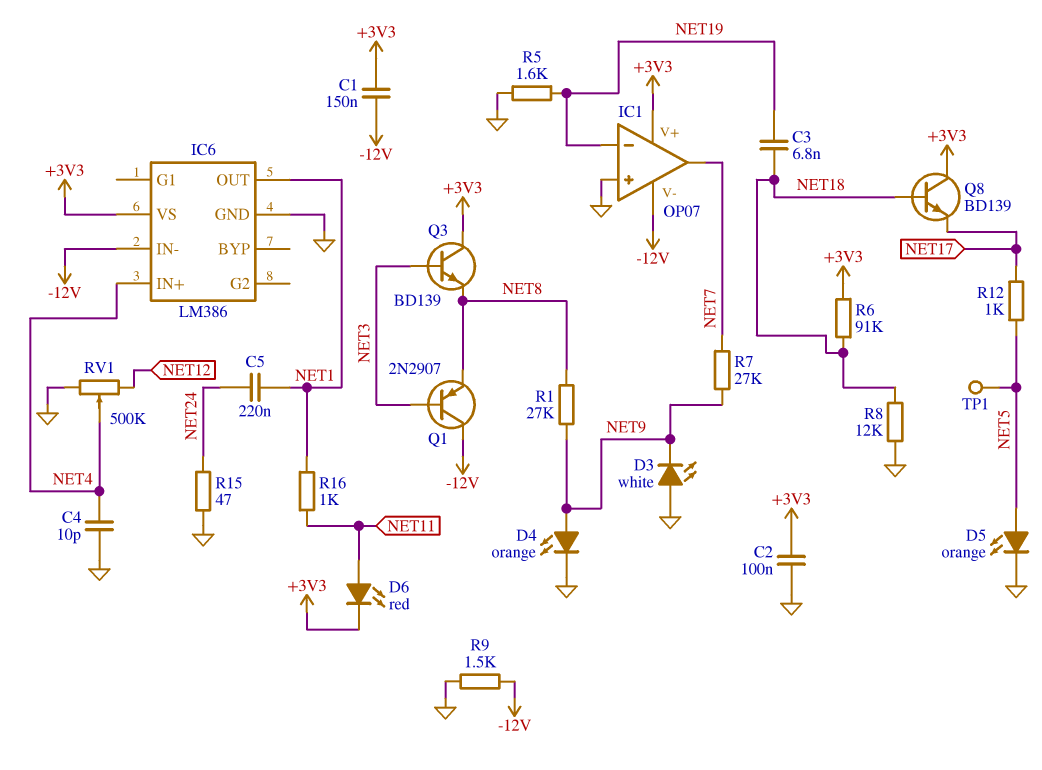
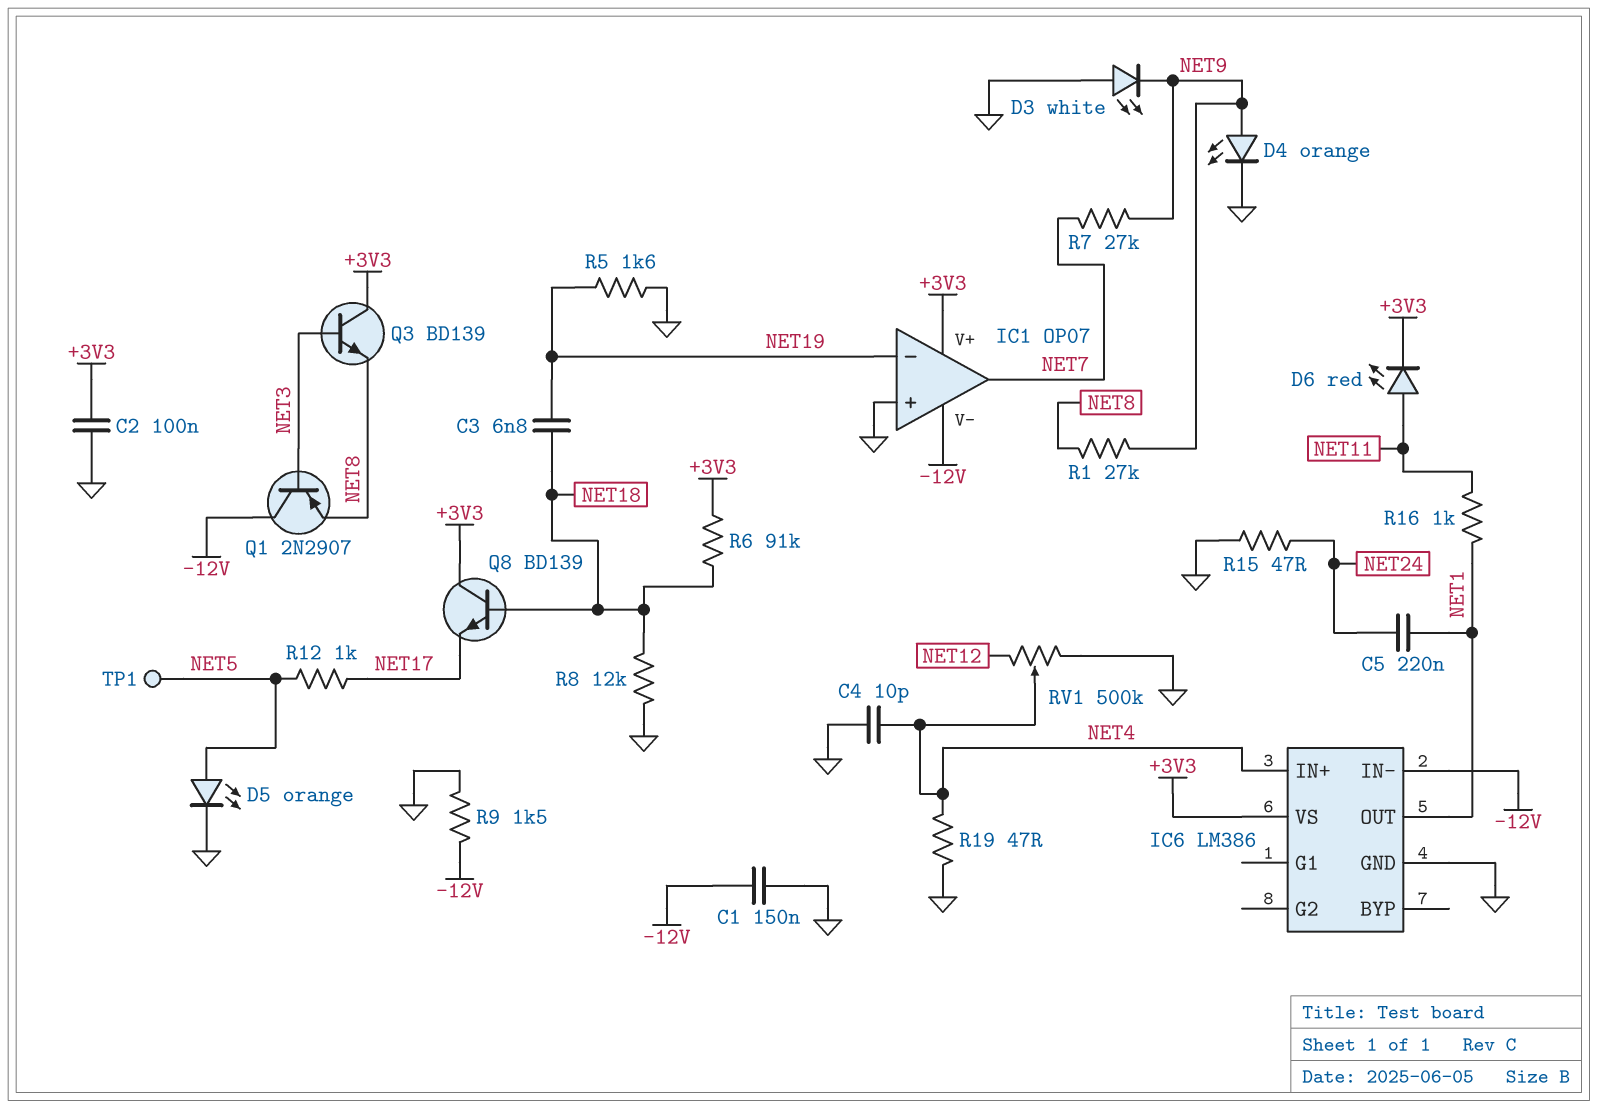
C1: 150nF (+3V3, -12V) -> 150nF (-12V, GND)
R19: none -> 47 (GND, NET4)

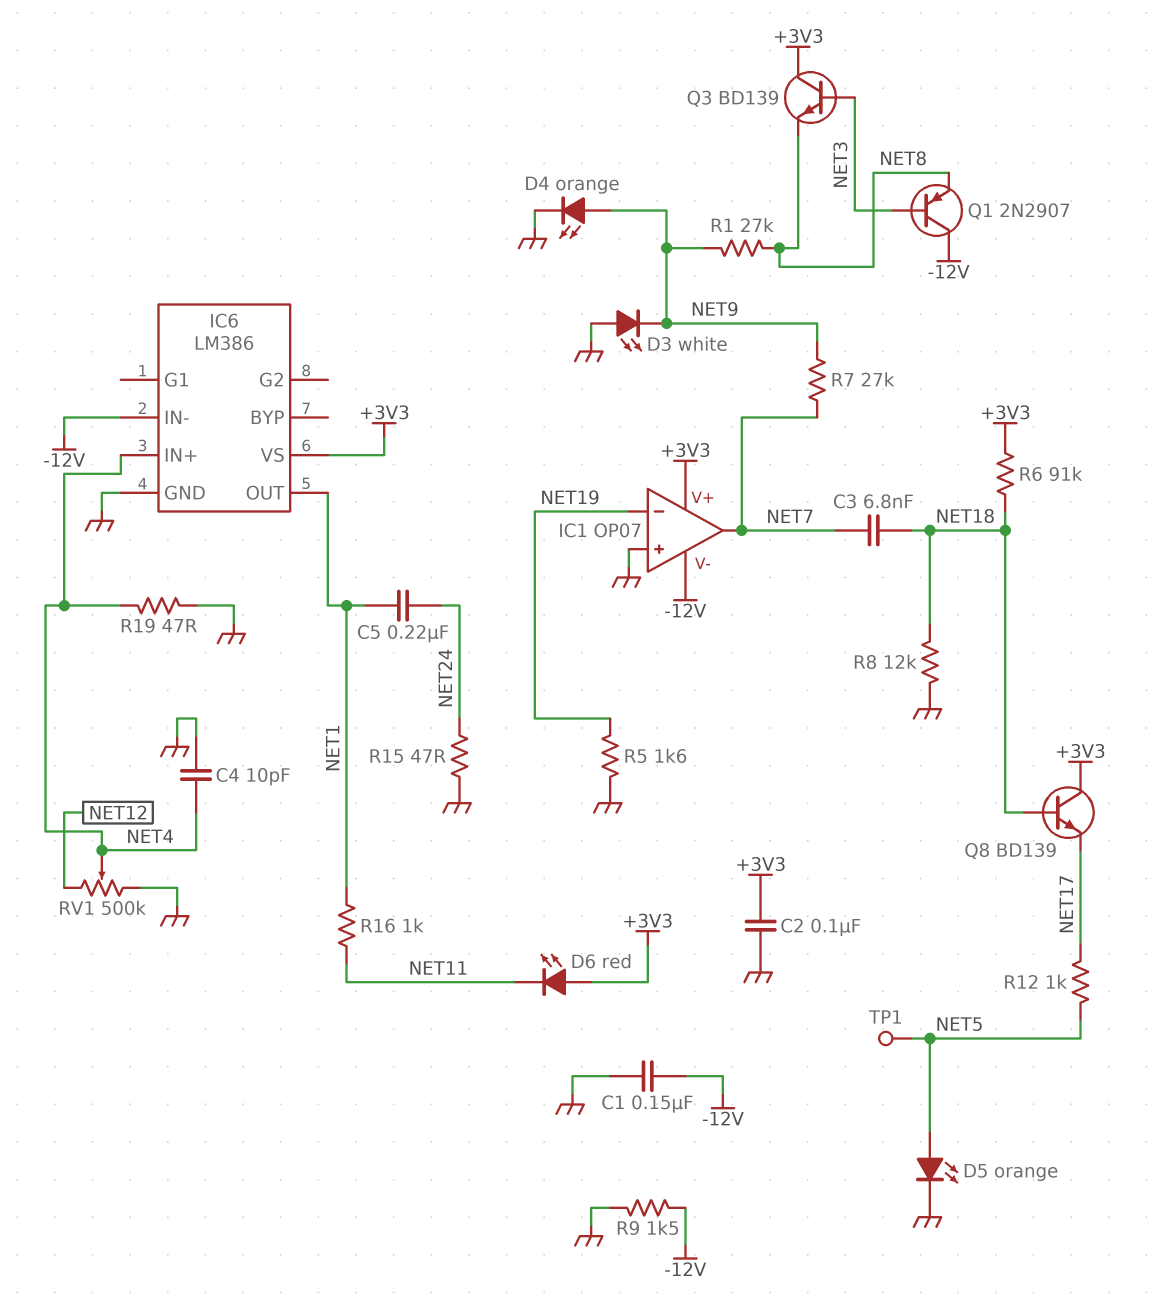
C3: 6.8nF (NET18, NET19) -> 6.8nF (NET7, NET18)
D6: LED red (A NET11, K +3V3) -> LED red (A +3V3, K NET11)

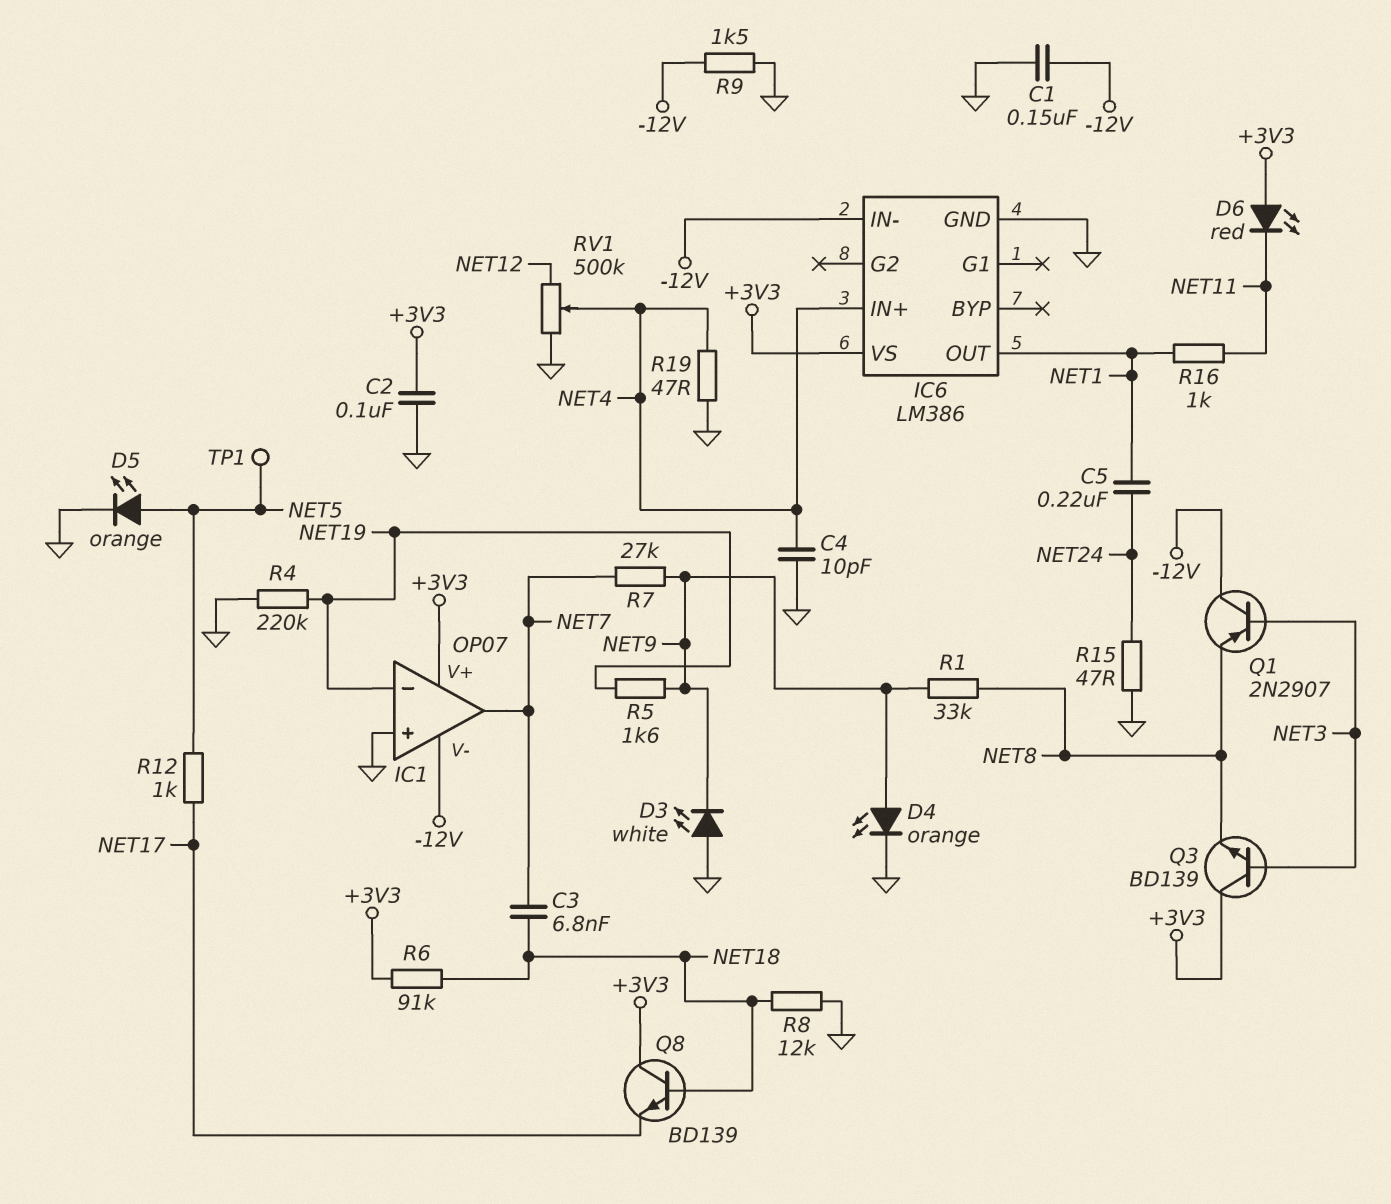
R1: 27k (NET8, NET9) -> 33k (NET8, NET9)
R4: none -> 220k (GND, NET19)
R5: 1.6k (GND, NET19) -> 1.6k (NET9, NET19)

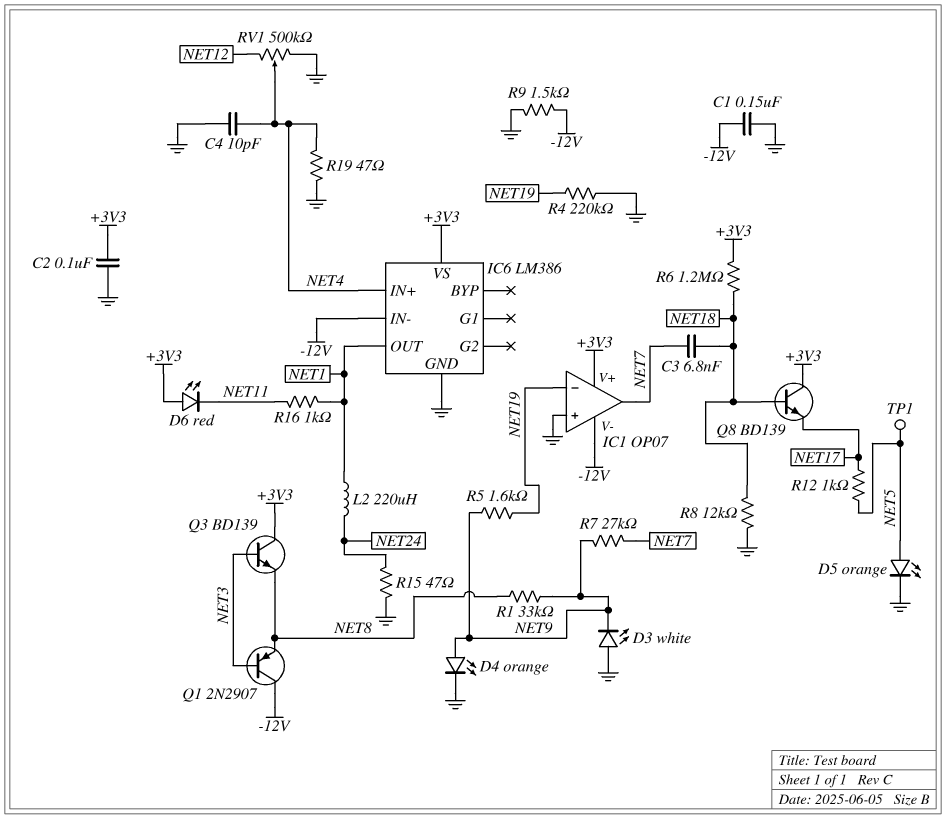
C5: 220nF (NET1, NET24) -> none
L2: none -> 220uH (NET1, NET24)
R6: 91k (+3V3, NET18) -> 1.2M (+3V3, NET18)

